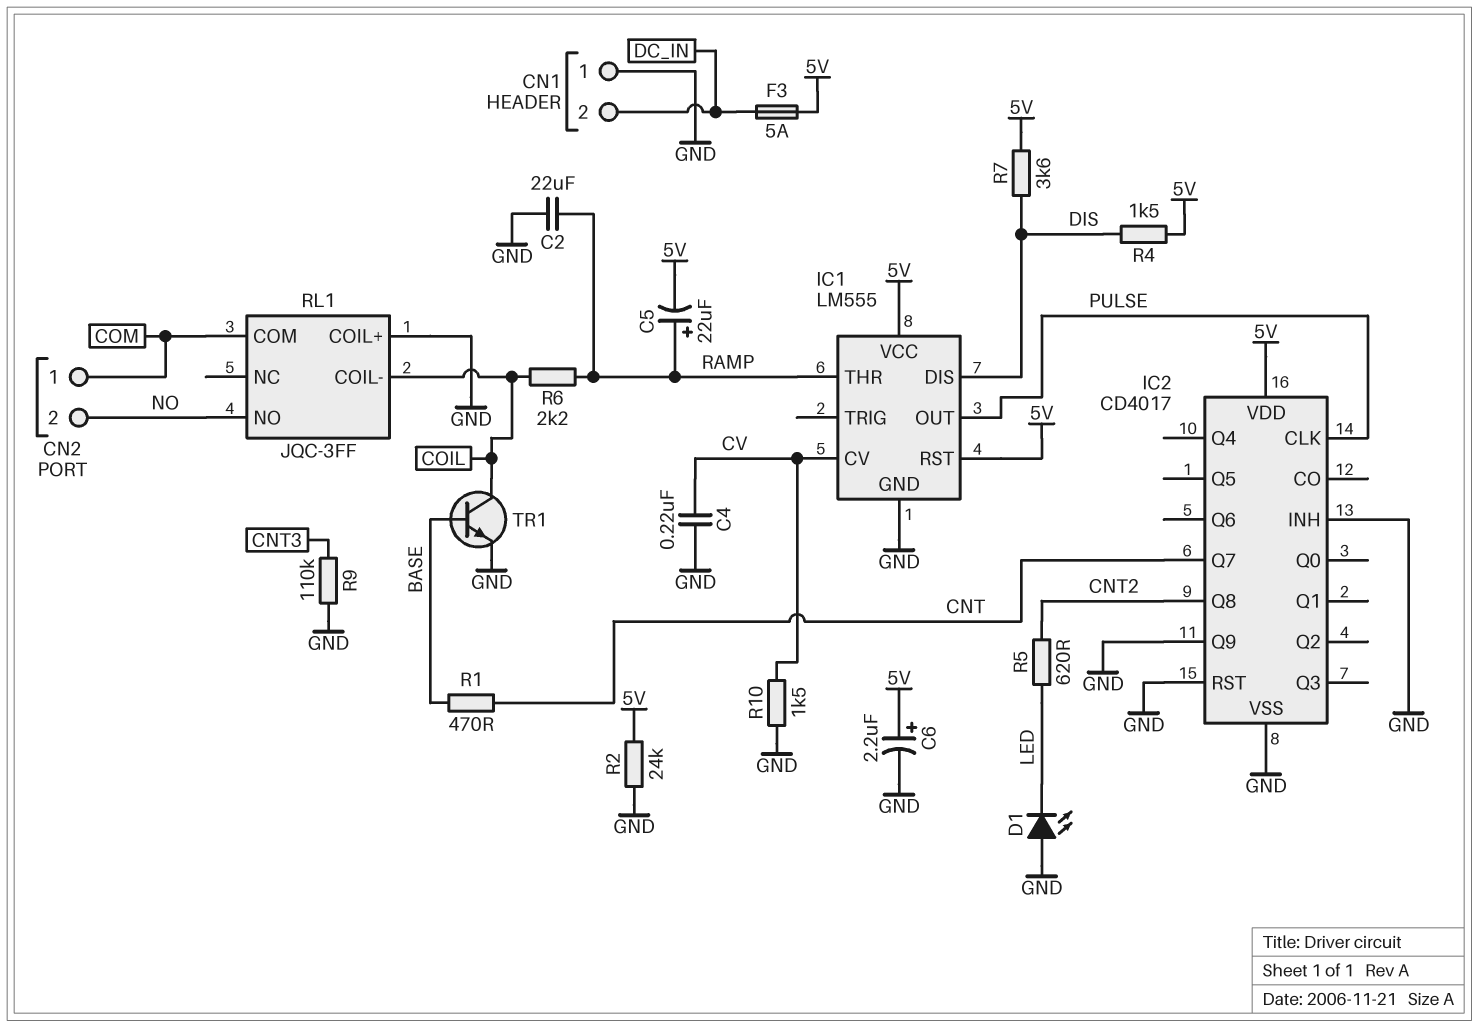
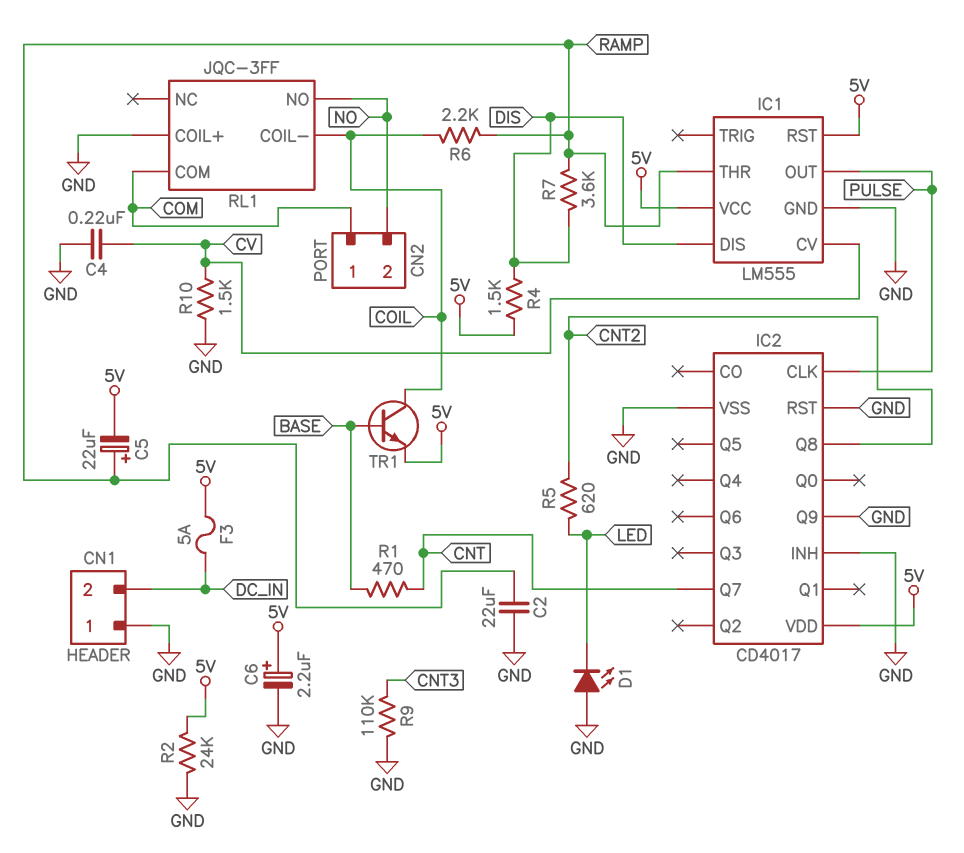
R7: 3.6k (5V, DIS) -> 3.6k (DIS, RAMP)
TR1: NPN (B BASE, C COIL, E GND) -> NPN (B BASE, C COIL, E 5V)

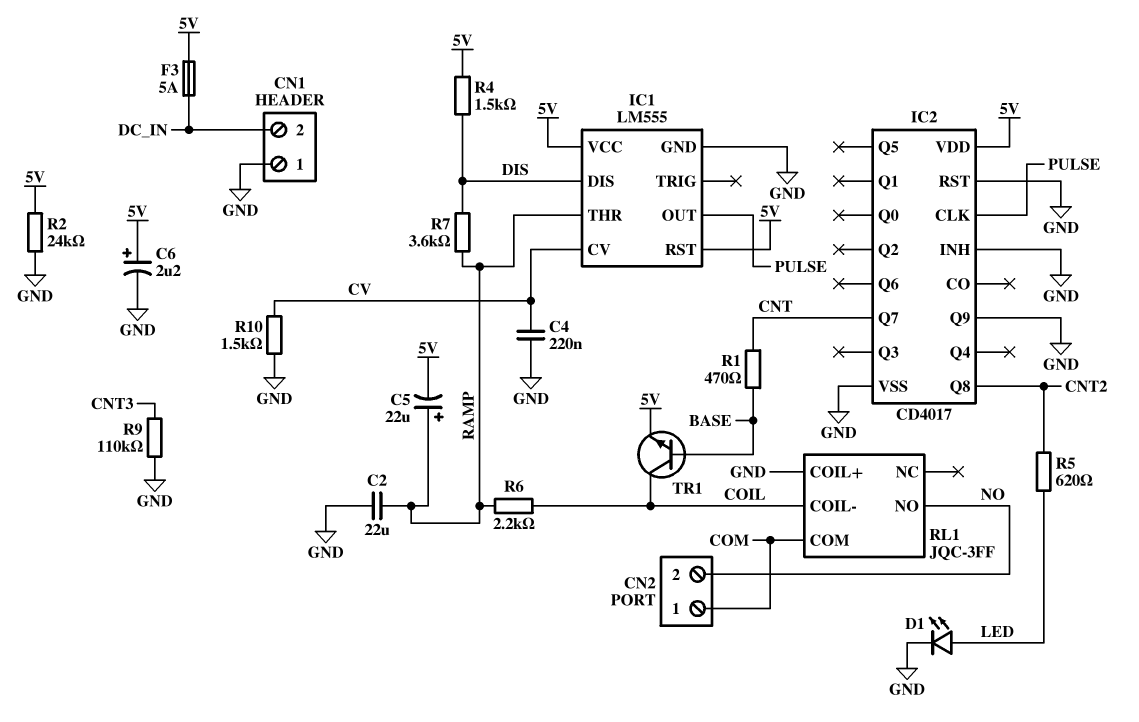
D1: LED (A GND, K LED) -> LED (A LED, K GND)

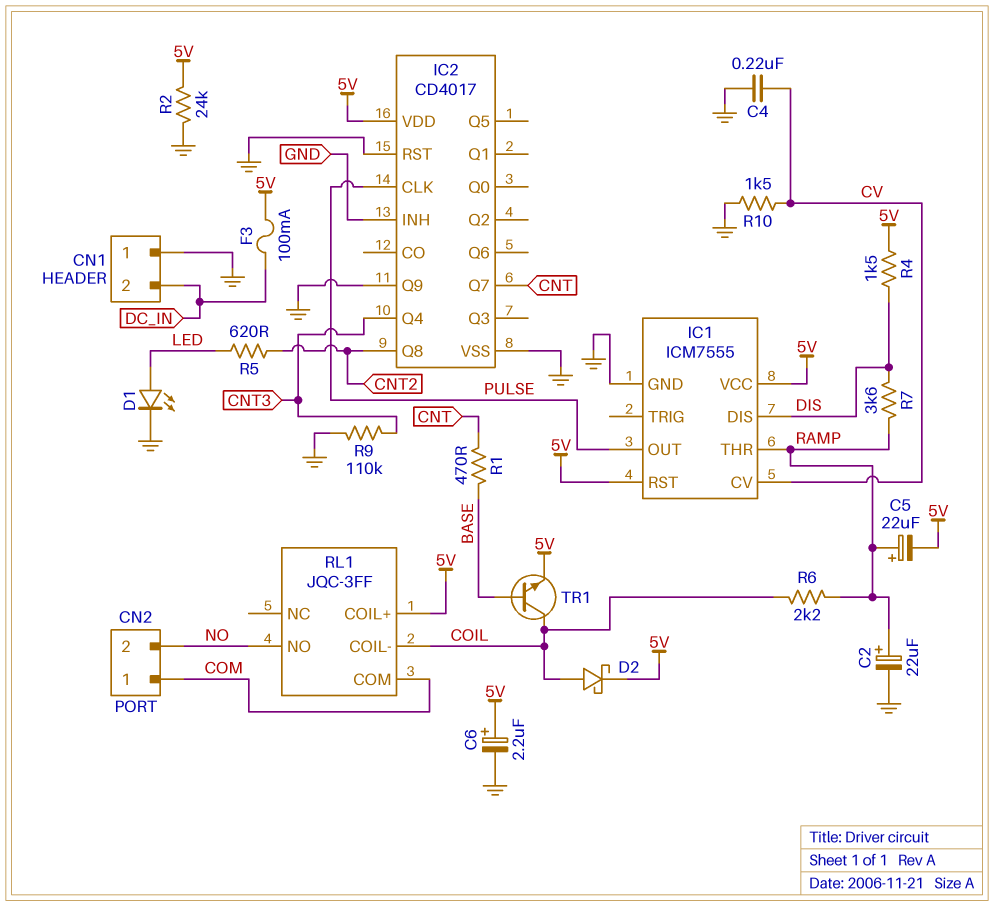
C2: 22uF (GND, RAMP) -> 22uF (plus RAMP, minus GND)
D2: none -> schottky (A COIL, K 5V)
F3: 5A (5V, DC_IN) -> 100mA (5V, DC_IN)
IC1: LM555 -> ICM7555
IC2 pin Q4: none -> CNT3
RL1 pin COIL+: GND -> 5V

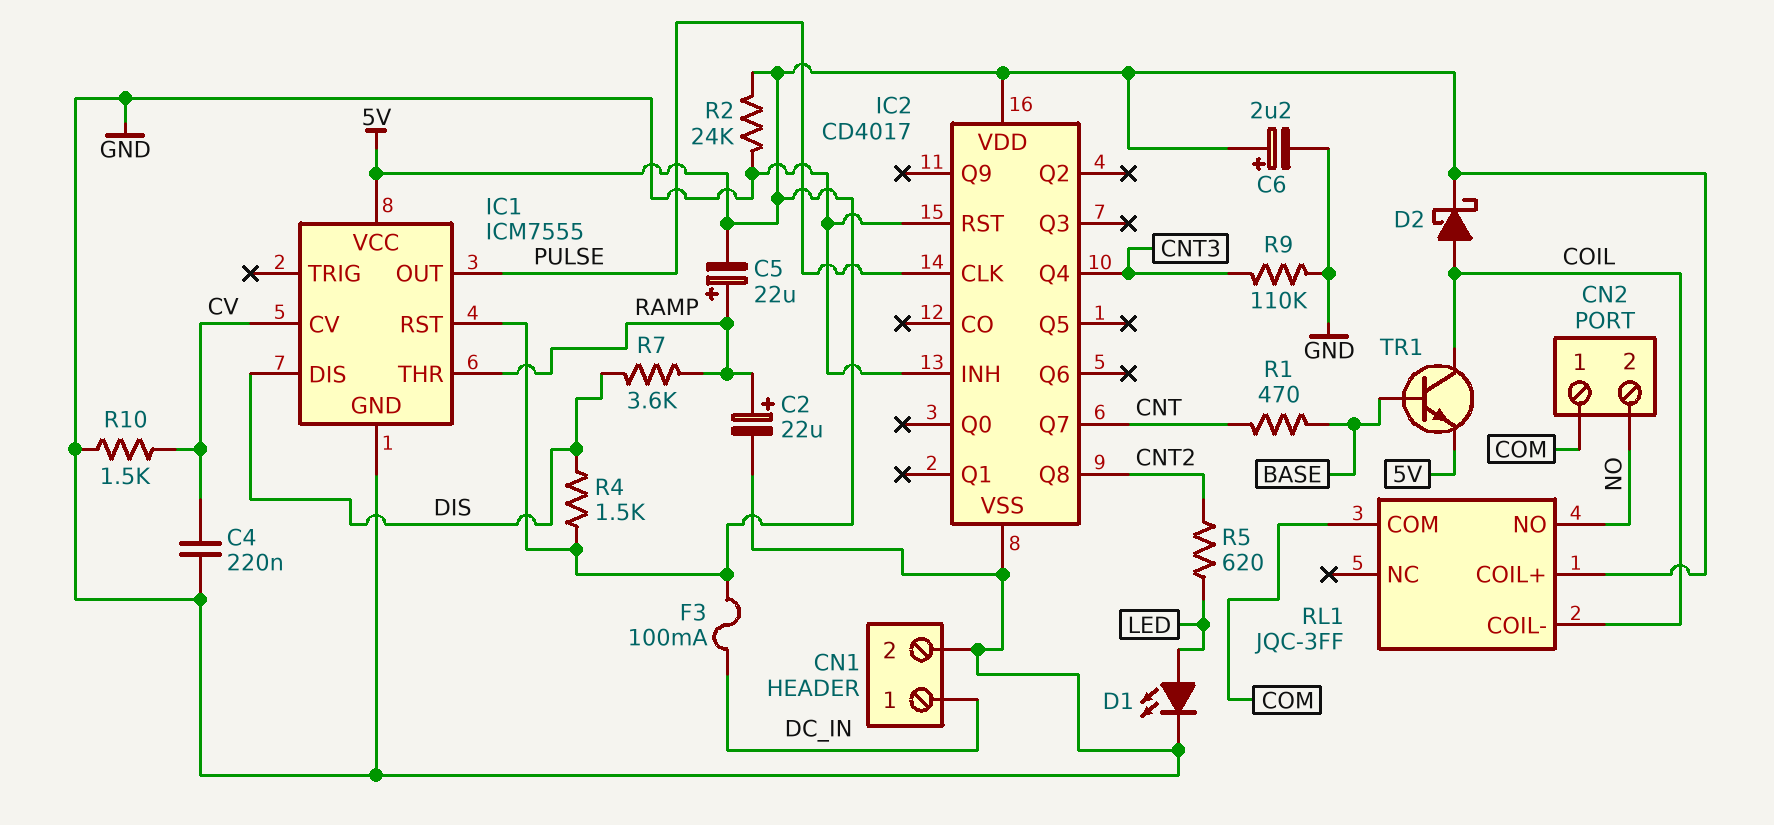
CN1 pin 1: GND -> DC_IN
CN1 pin 2: DC_IN -> GND
IC2 pin Q9: GND -> none
R6: 2.2k (COIL, RAMP) -> none

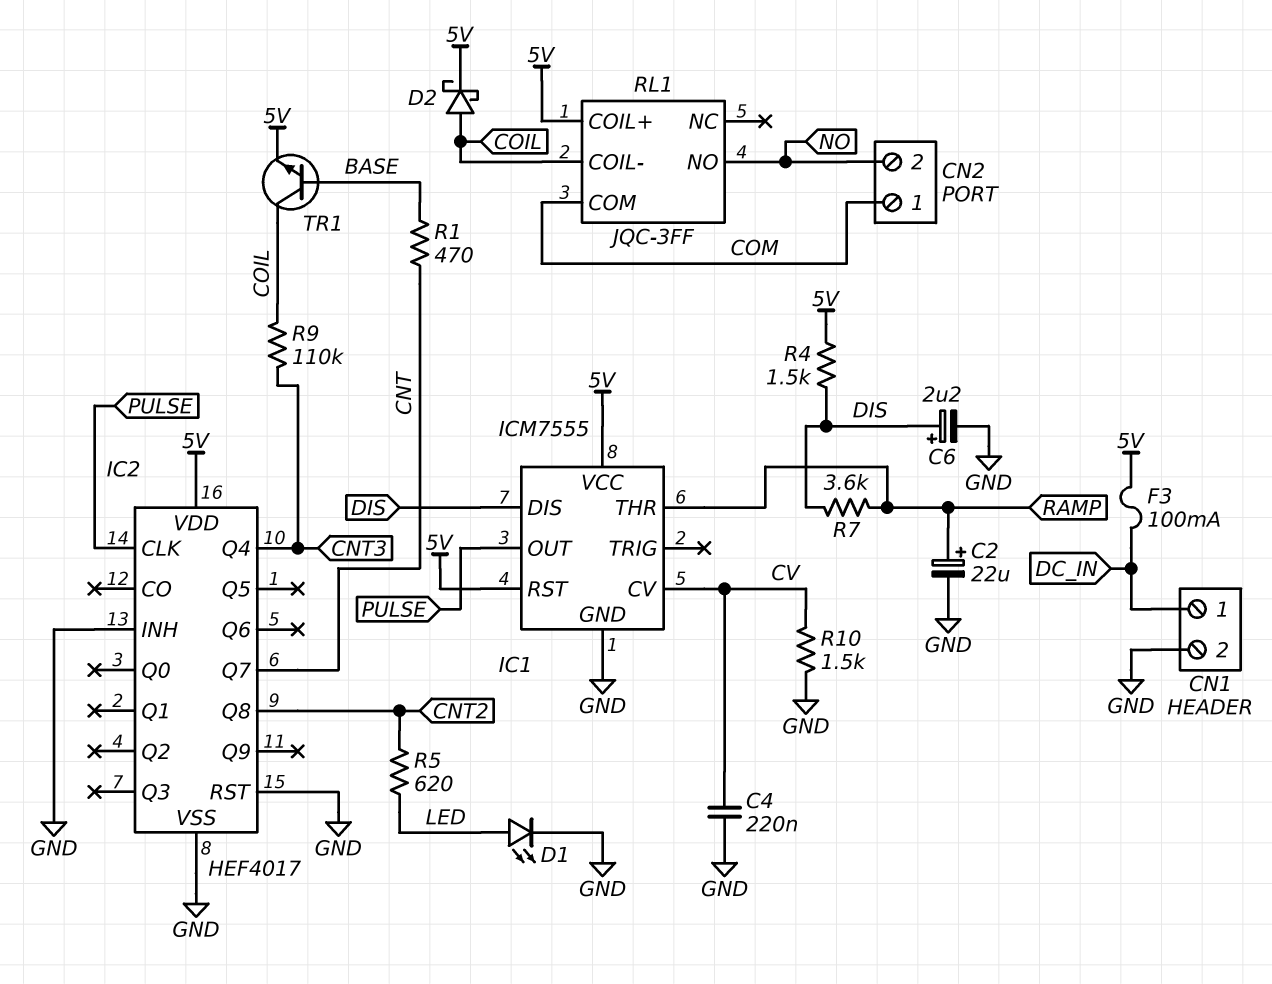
C5: 22uF (plus RAMP, minus 5V) -> none
C6: 2.2uF (plus 5V, minus GND) -> 2.2uF (plus DIS, minus GND)
IC2: CD4017 -> HEF4017
R2: 24k (5V, GND) -> none
R9: 110k (CNT3, GND) -> 110k (CNT3, COIL)

